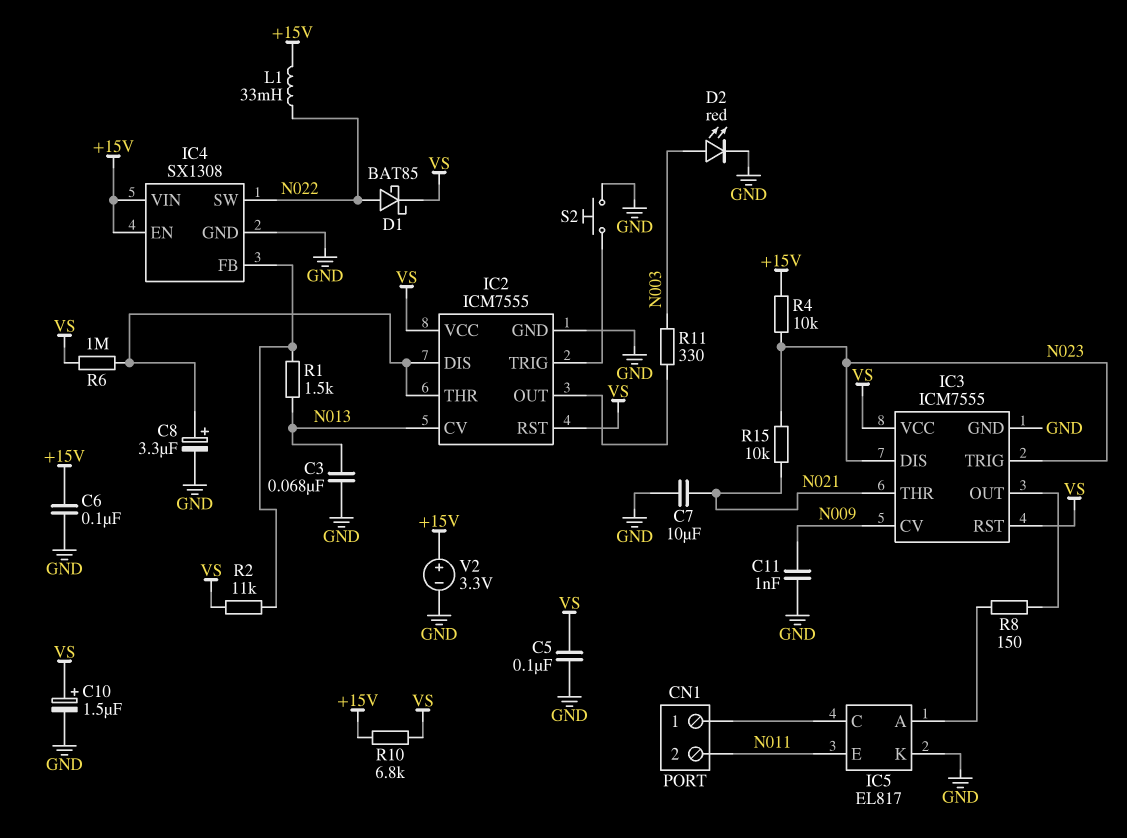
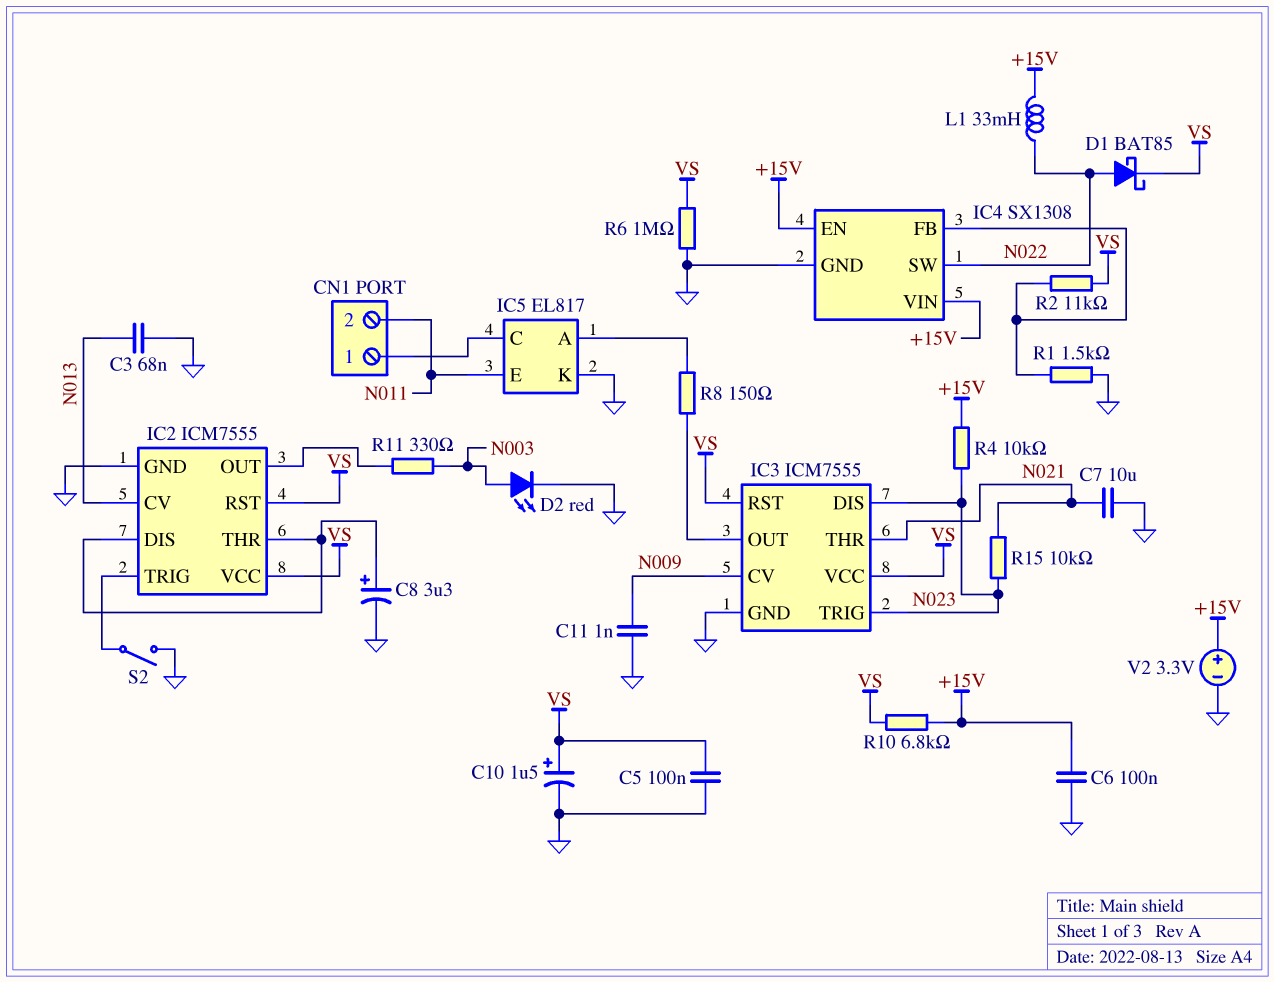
R1: 1.5k (IC4/FB, N013) -> 1.5k (GND, IC4/FB)
R6: 1M (IC2/DIS, VS) -> 1M (GND, VS)
S2: button (GND, IC2/TRIG) -> switch (GND, IC2/TRIG)

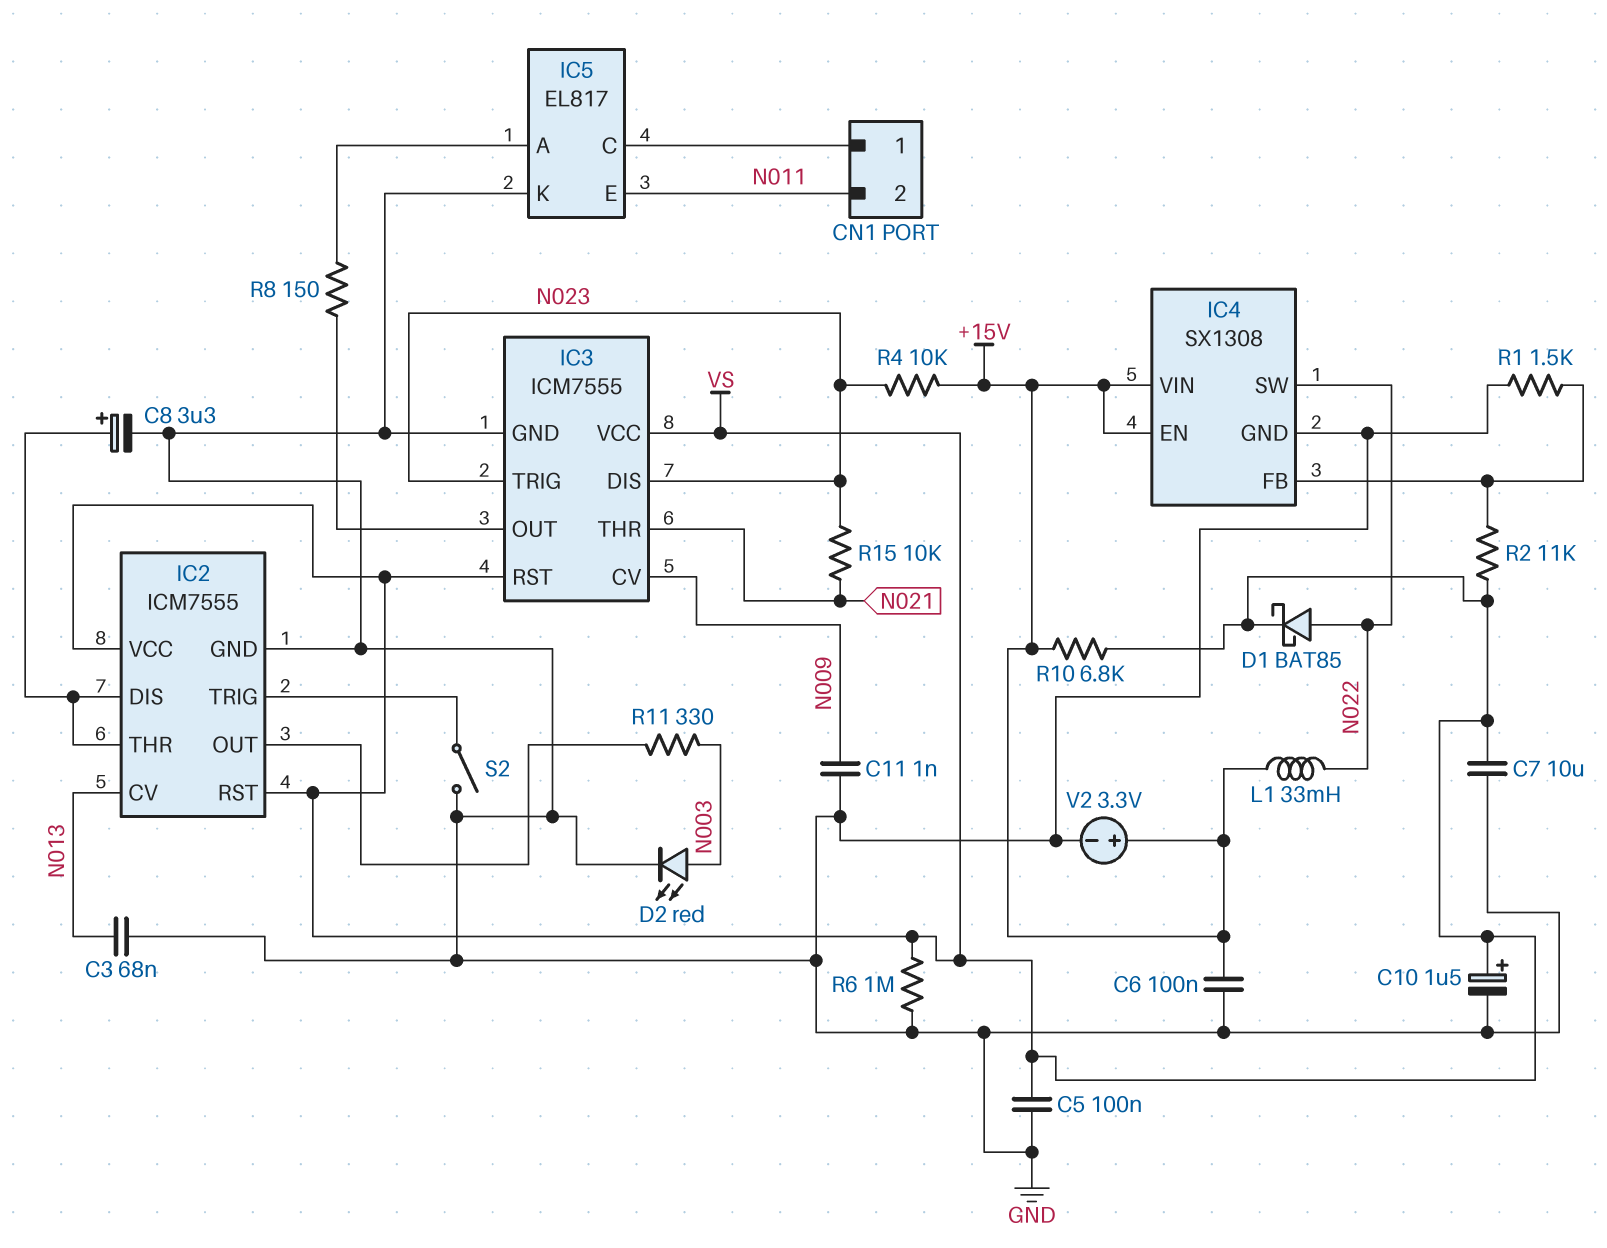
C7: 10uF (GND, N021) -> 10uF (GND, VS)

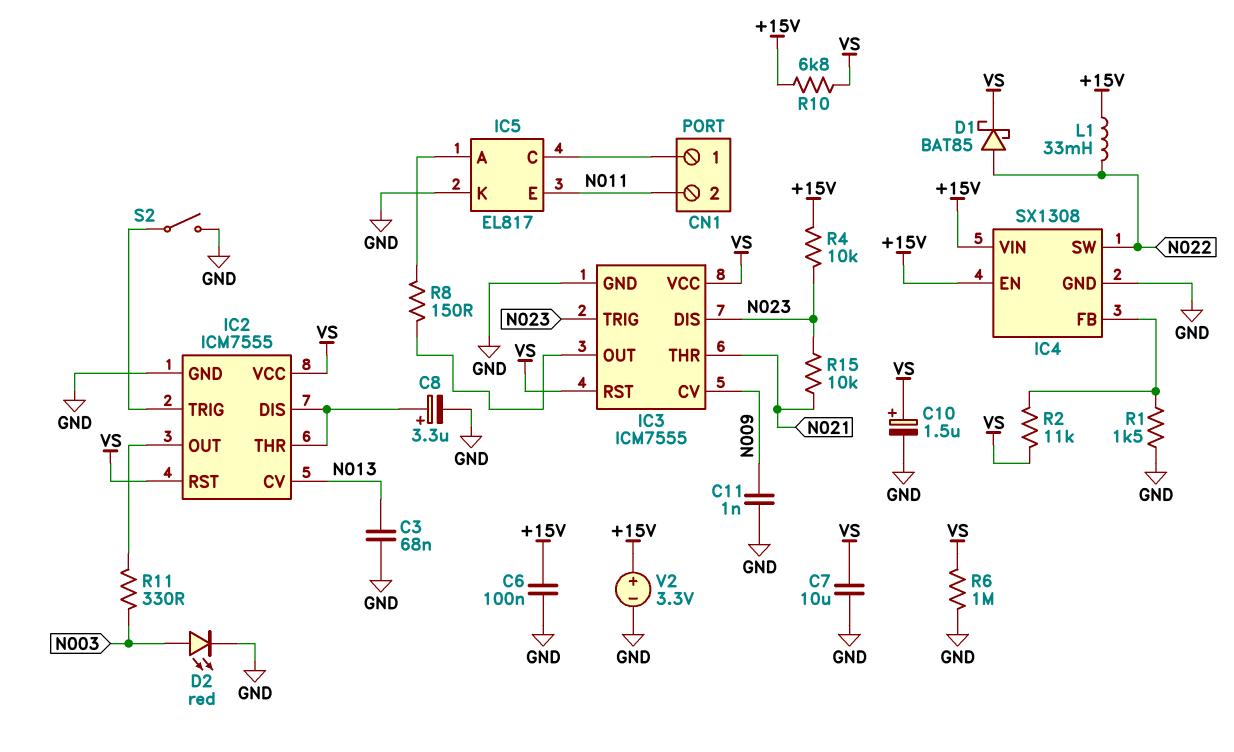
C5: 100nF (GND, VS) -> none

